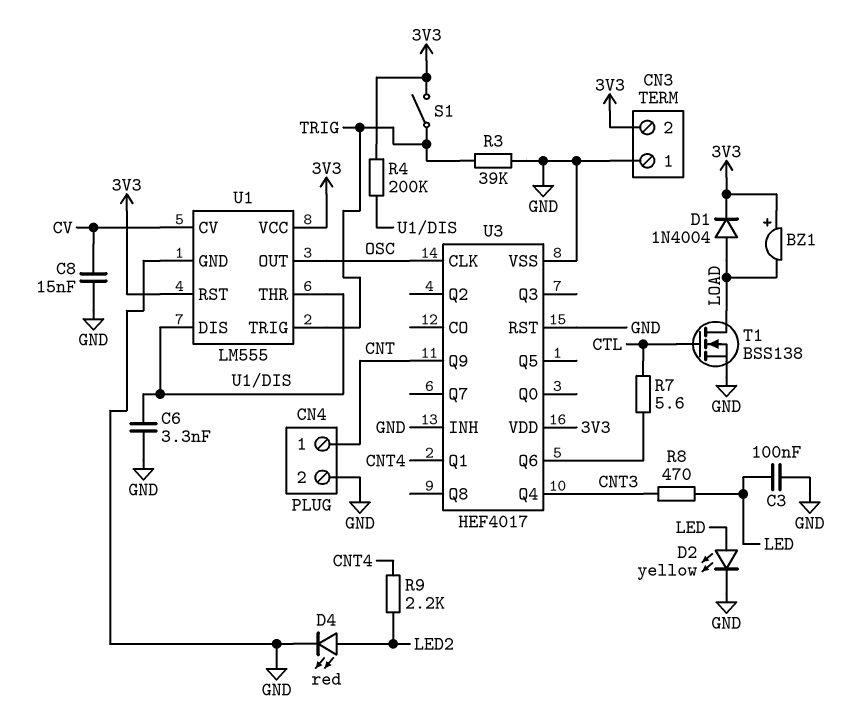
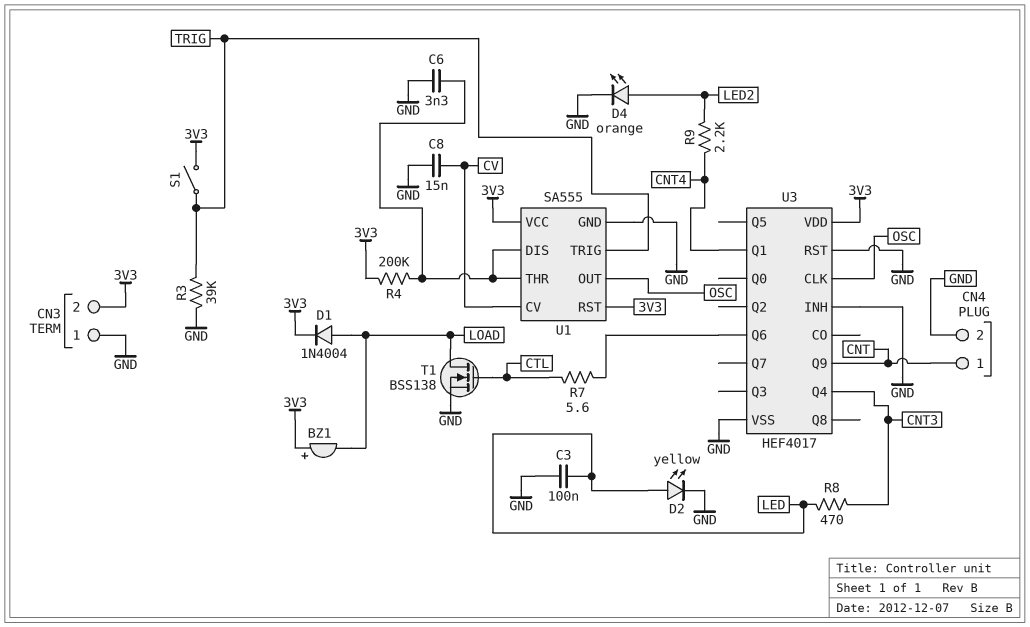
D4: LED red (A LED2, K GND) -> LED orange (A LED2, K GND)
U1: LM555 -> SA555

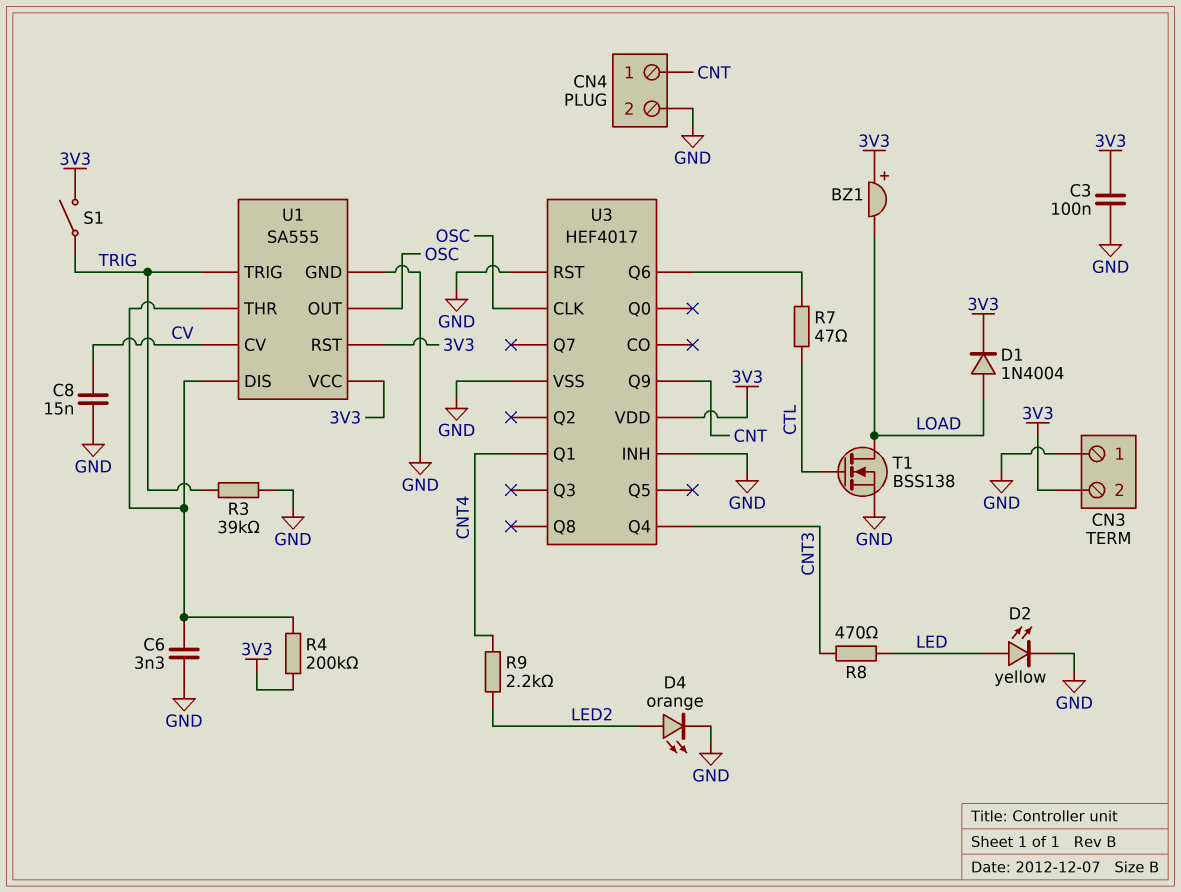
C3: 100nF (GND, LED) -> 100nF (3V3, GND)
R7: 5.6 (CTL, U3/Q6) -> 47 (CTL, U3/Q6)

